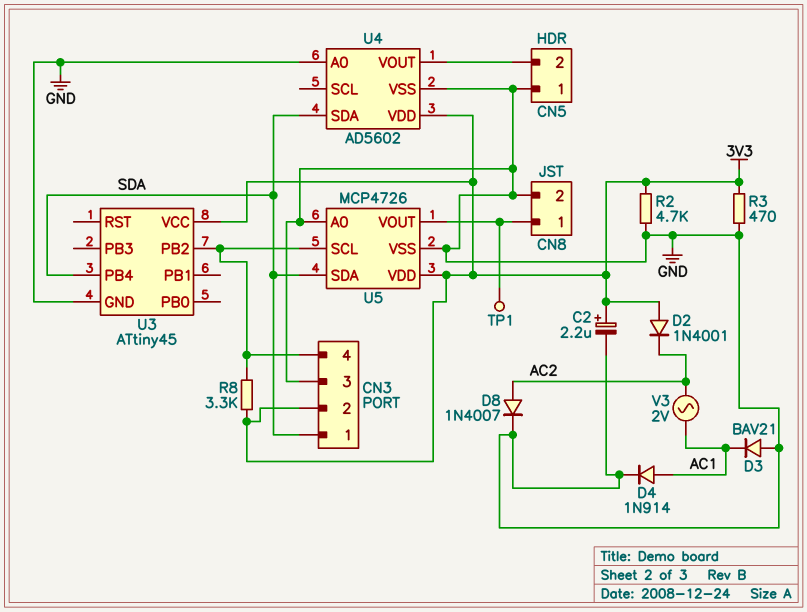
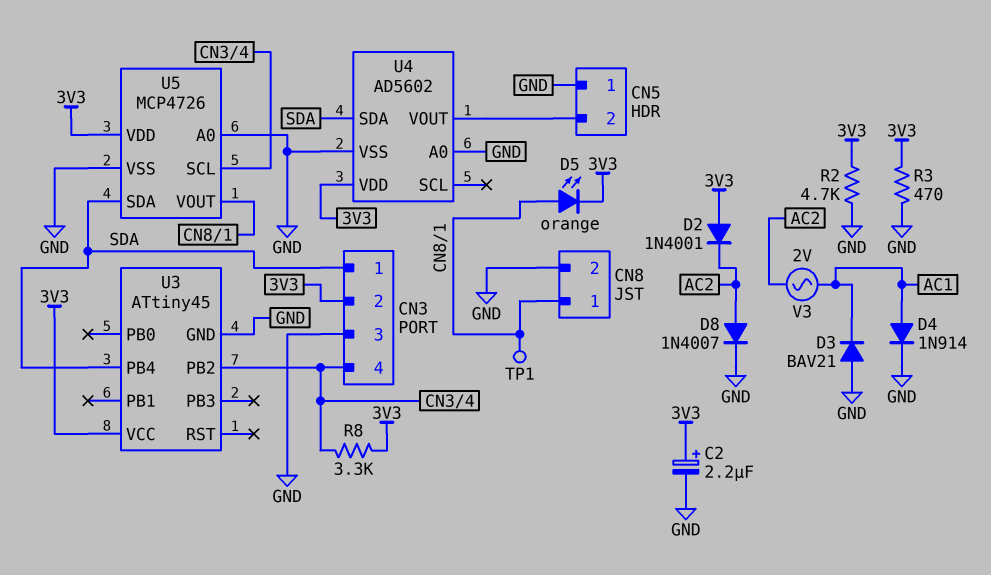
D5: none -> LED orange (A CN8/1, K 3V3)

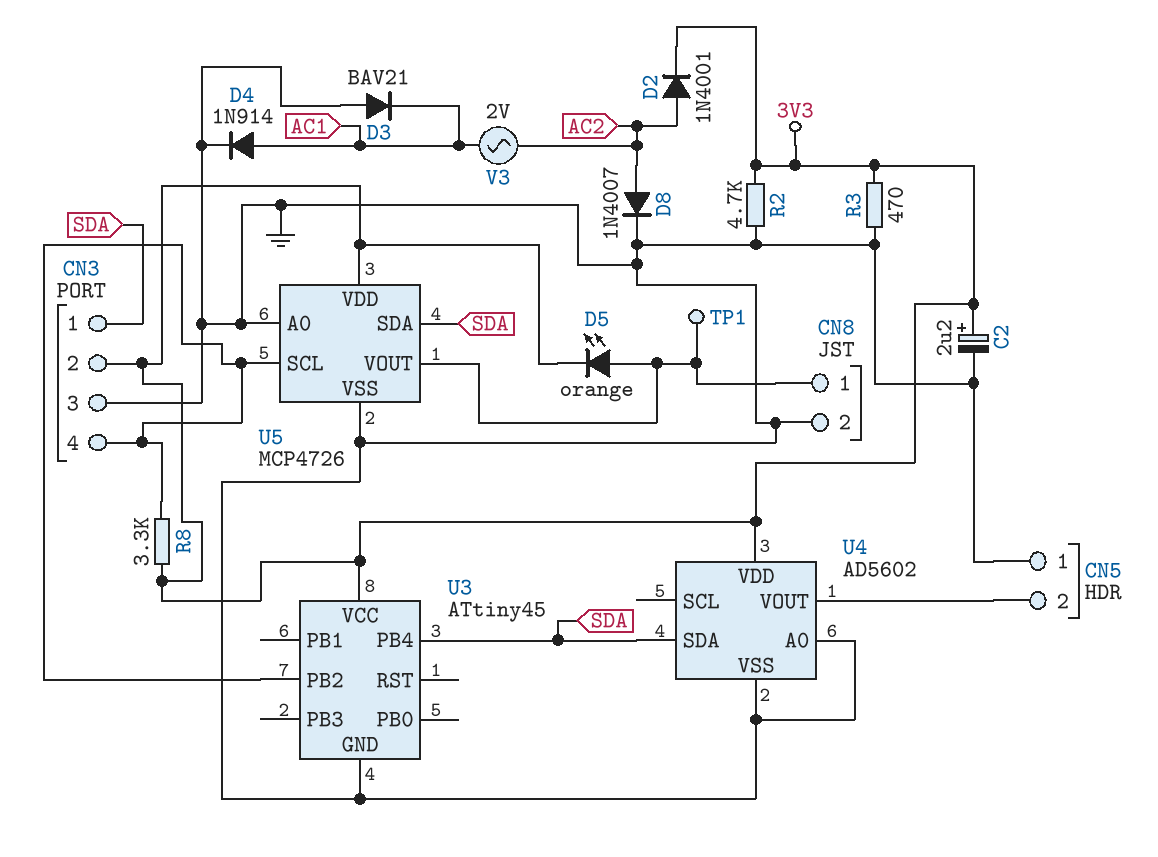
D2: diode 1N4001 (A 3V3, K AC2) -> diode 1N4001 (A AC2, K 3V3)

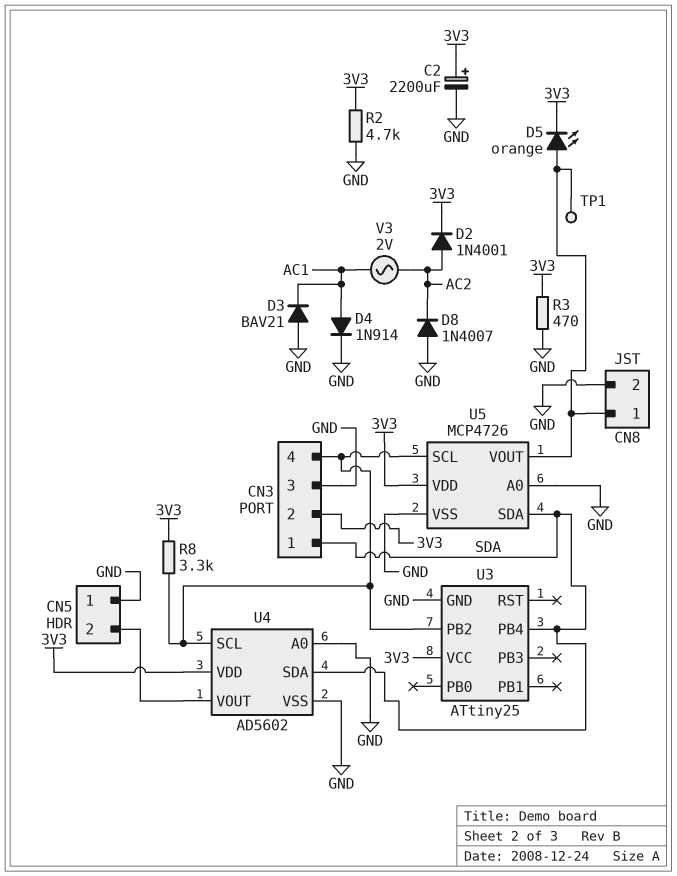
C2: 2.2uF (plus 3V3, minus GND) -> 2200uF (plus 3V3, minus GND)
D8: diode 1N4007 (A AC2, K GND) -> diode 1N4007 (A GND, K AC2)
U3: ATtiny45 -> ATtiny25
U4 pin SCL: none -> CN3/4

